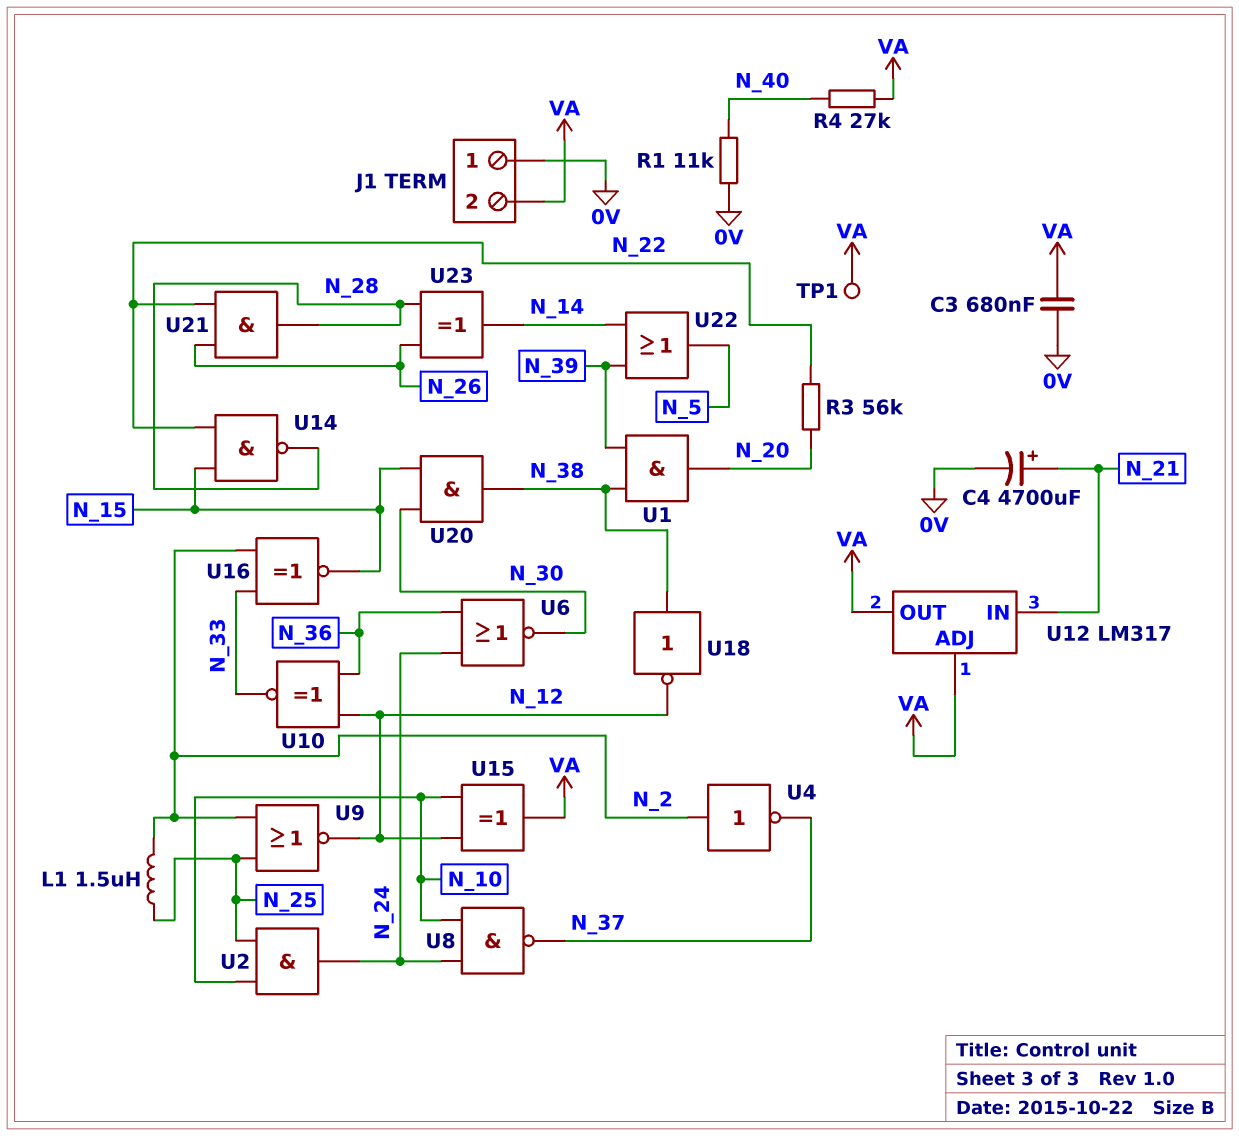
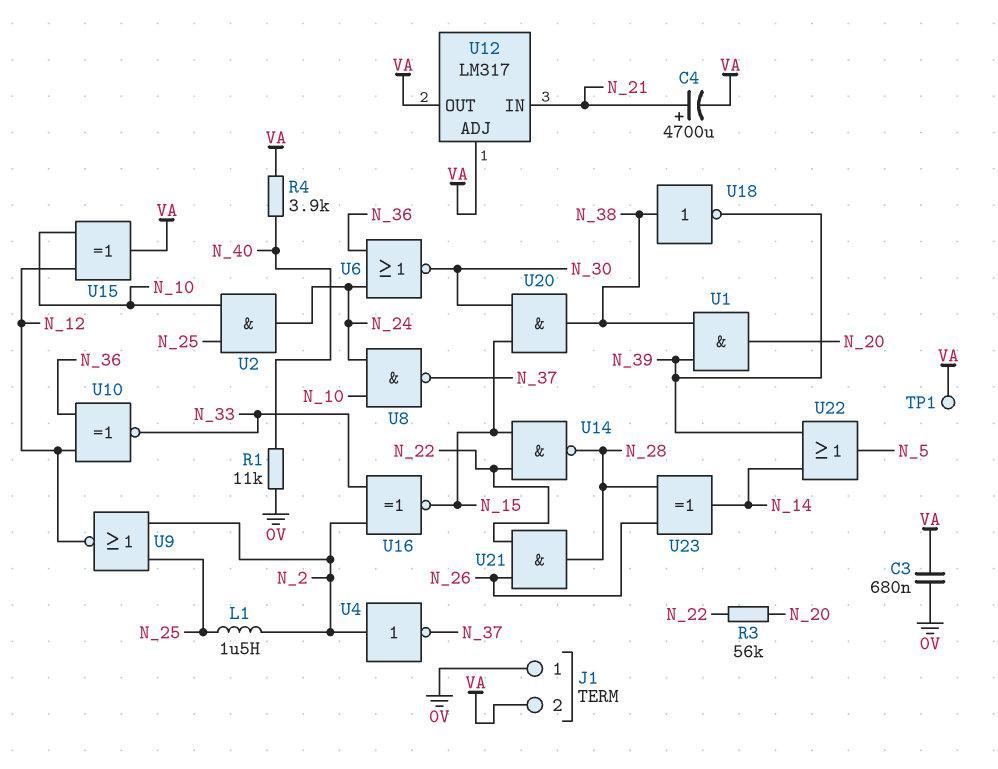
C4: 4700uF (plus N_21, minus 0V) -> 4700uF (plus N_21, minus VA)
R4: 27k (N_40, VA) -> 3.9k (N_40, VA)
U18: NOT (in N_38, out N_12) -> NOT (in N_38, out N_39)

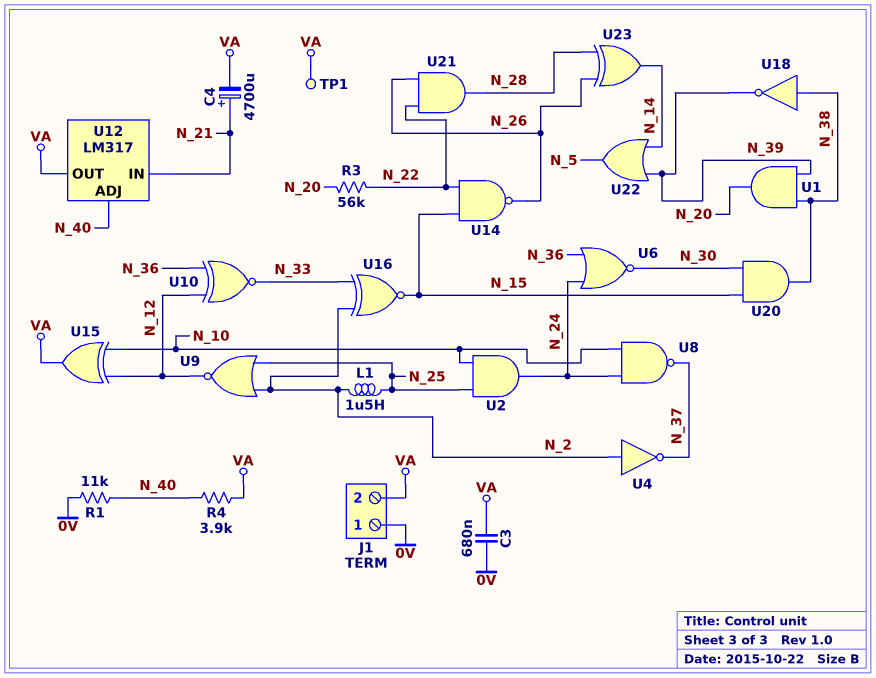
U12 pin ADJ: VA -> N_40
U14: NAND (in N_15, in N_22, out N_28) -> NAND (in N_15, in N_22, out N_26)

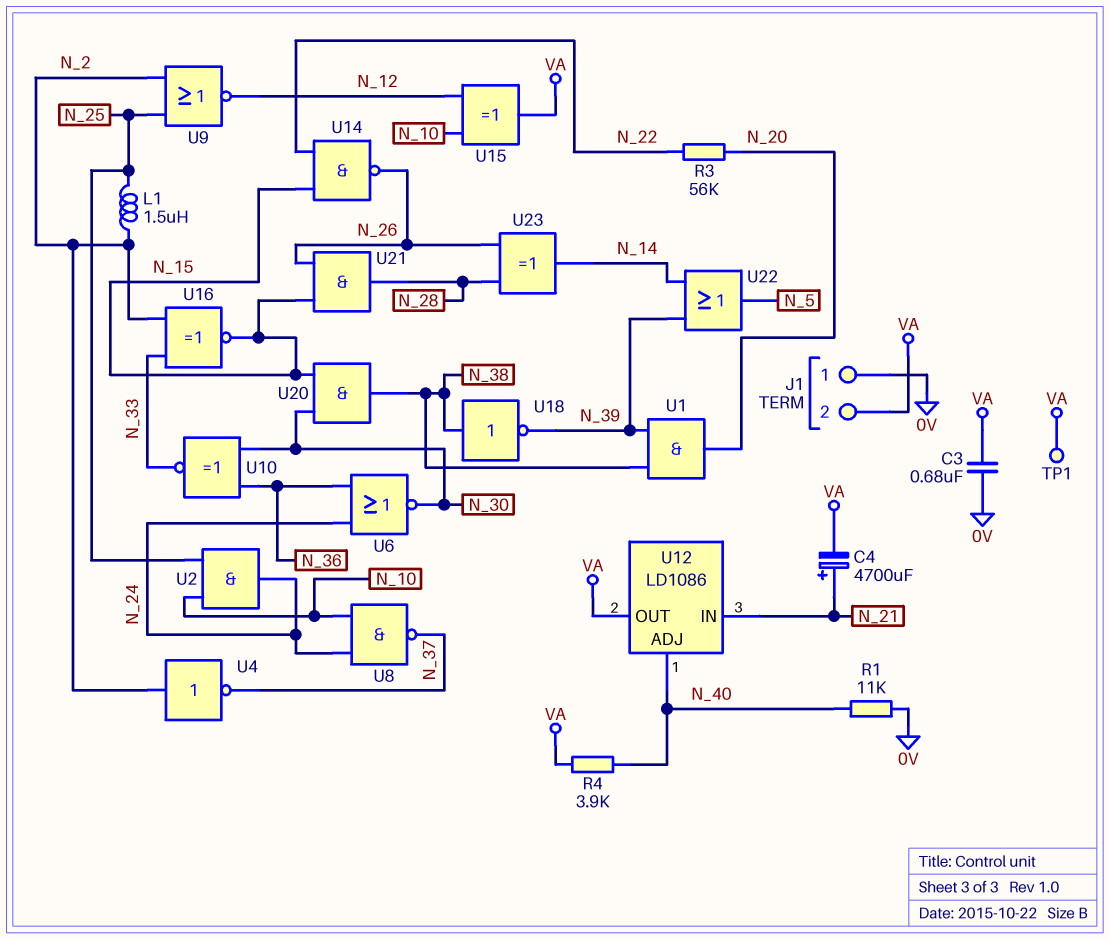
U10: XNOR (in N_12, in N_36, out N_33) -> XNOR (in N_30, in N_36, out N_33)
U12: LM317 -> LD1086
U21: AND (in N_22, in N_26, out N_28) -> AND (in N_15, in N_26, out N_28)

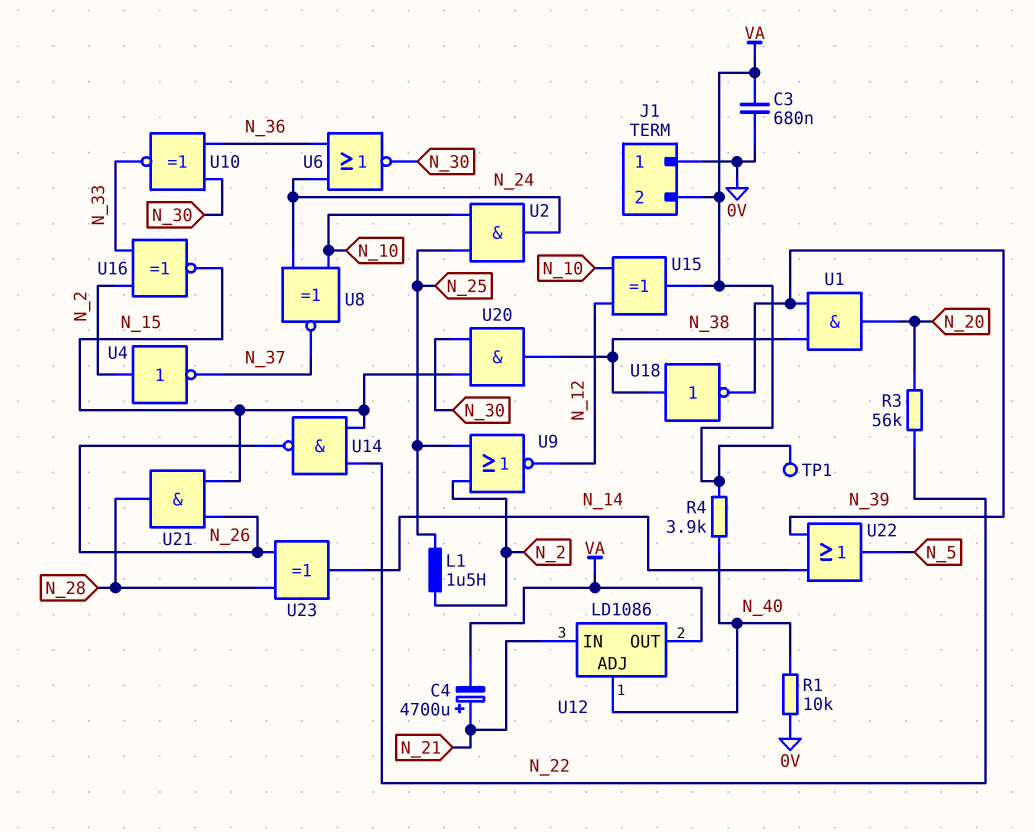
R1: 11k (0V, N_40) -> 10k (0V, N_40)
U8: NAND (in N_10, in N_24, out N_37) -> XNOR (in N_10, in N_24, out N_37)

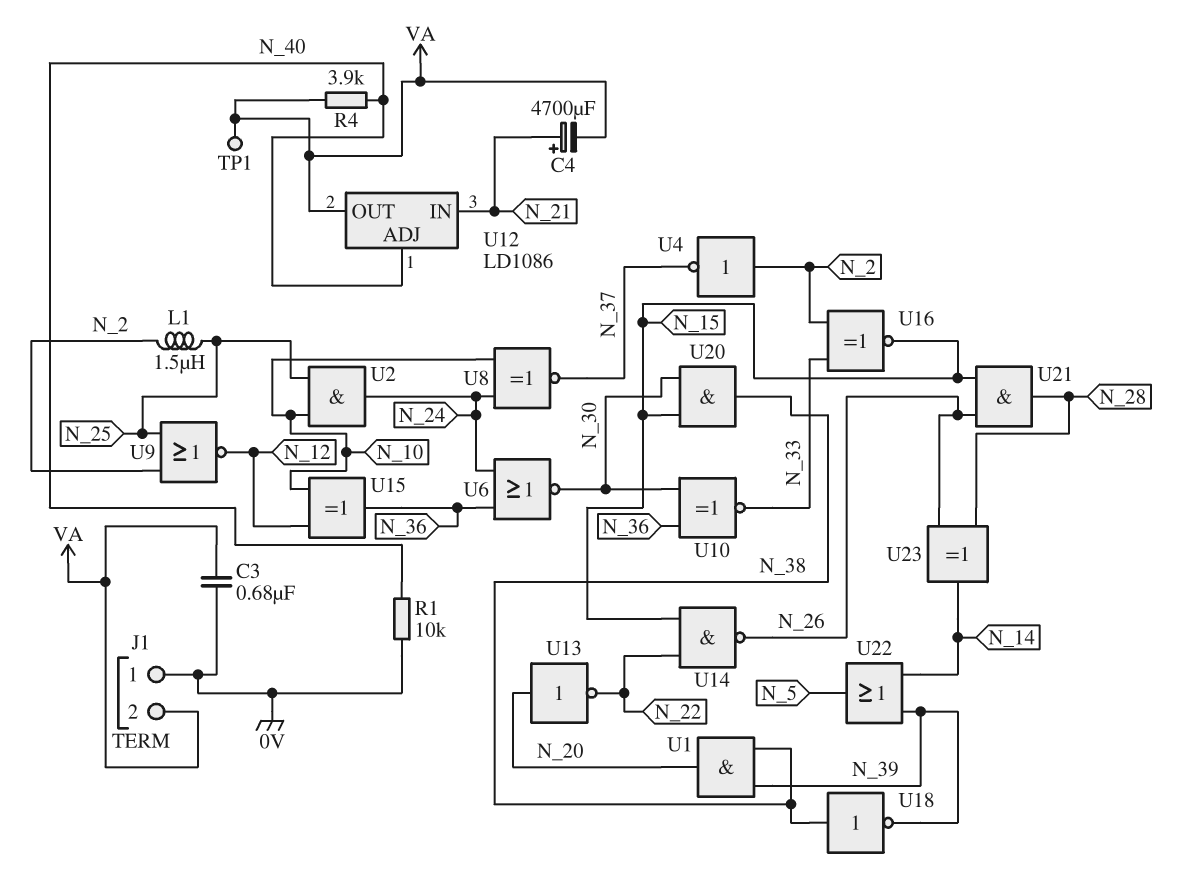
R3: 56k (N_20, N_22) -> none
U13: none -> NOT (in N_20, out N_22)
U15: XOR (in N_10, in N_12, out VA) -> XOR (in N_10, in N_12, out N_36)

